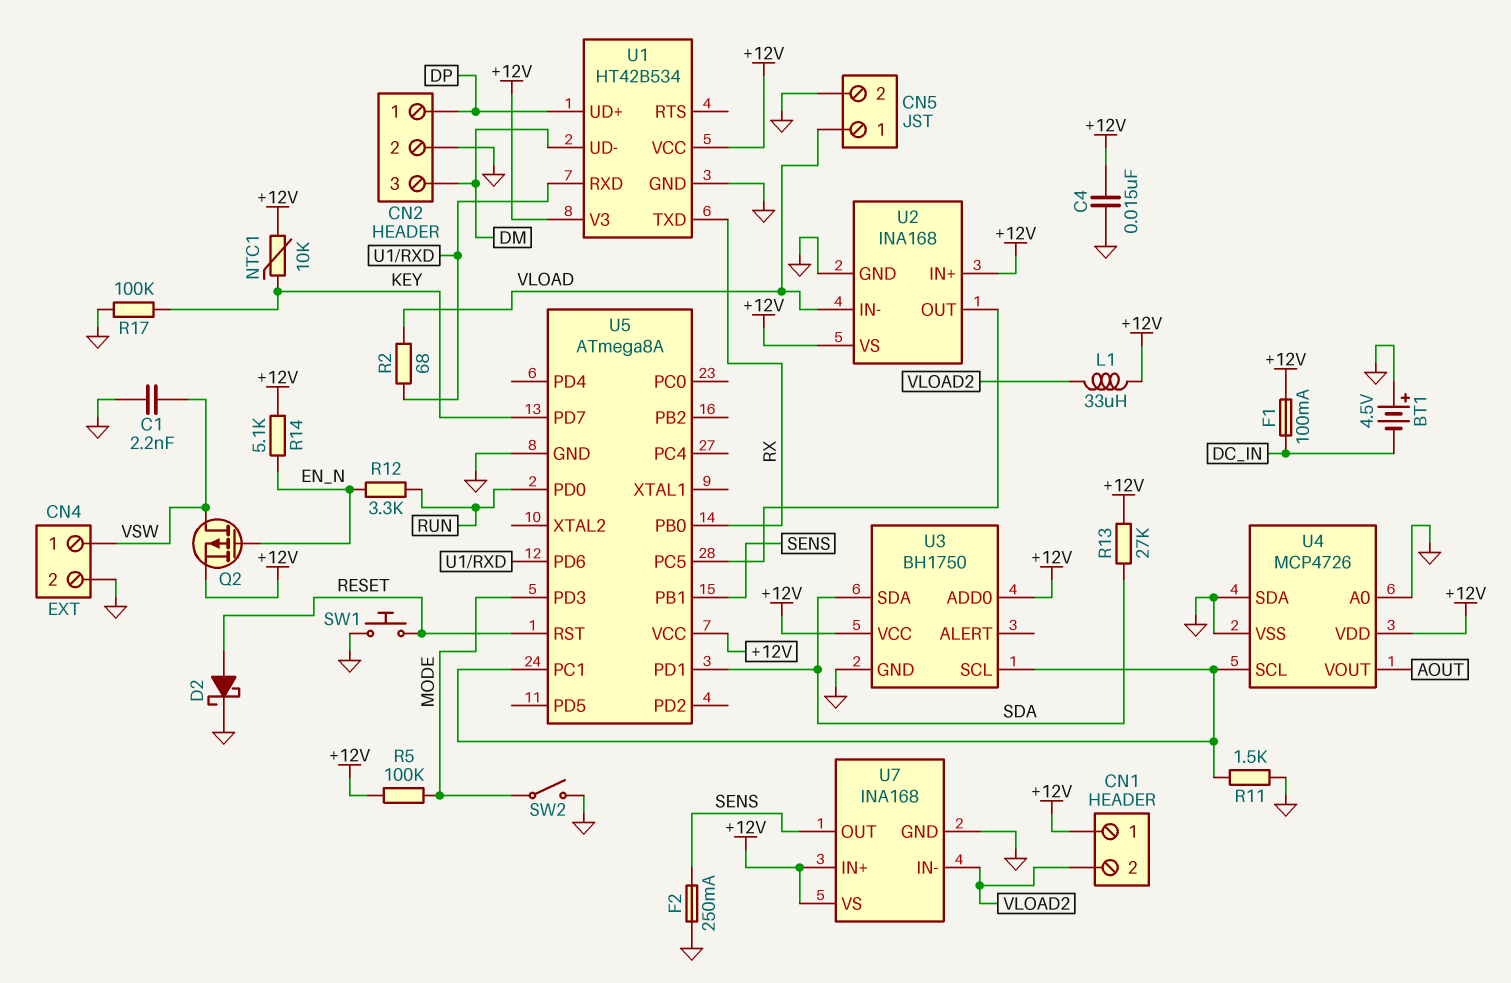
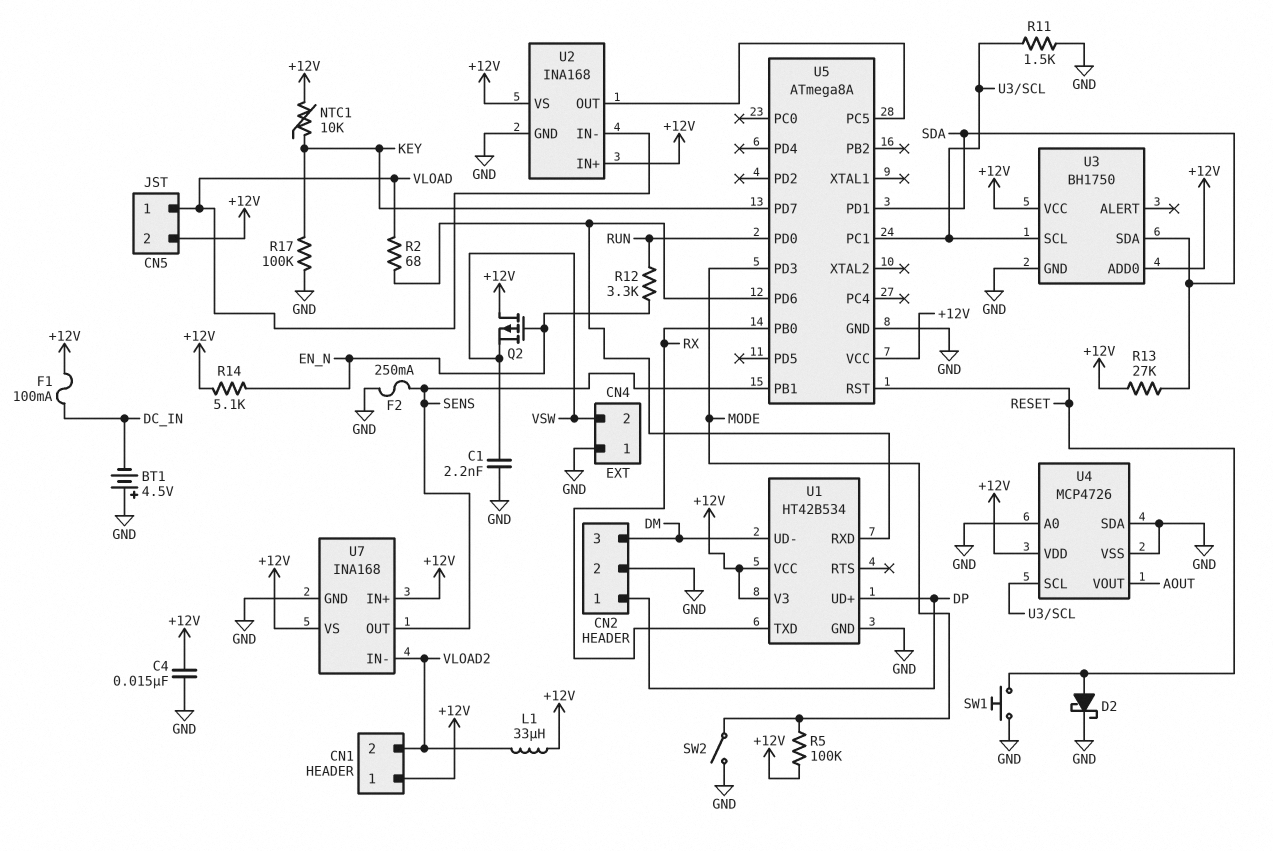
CN4 pin 1: VSW -> GND
CN4 pin 2: GND -> VSW
CN5 pin 2: GND -> +12V
Q2: PMOS (G EN_N, D VSW, S +12V) -> PMOS (G EN_N, D +12V, S VSW)

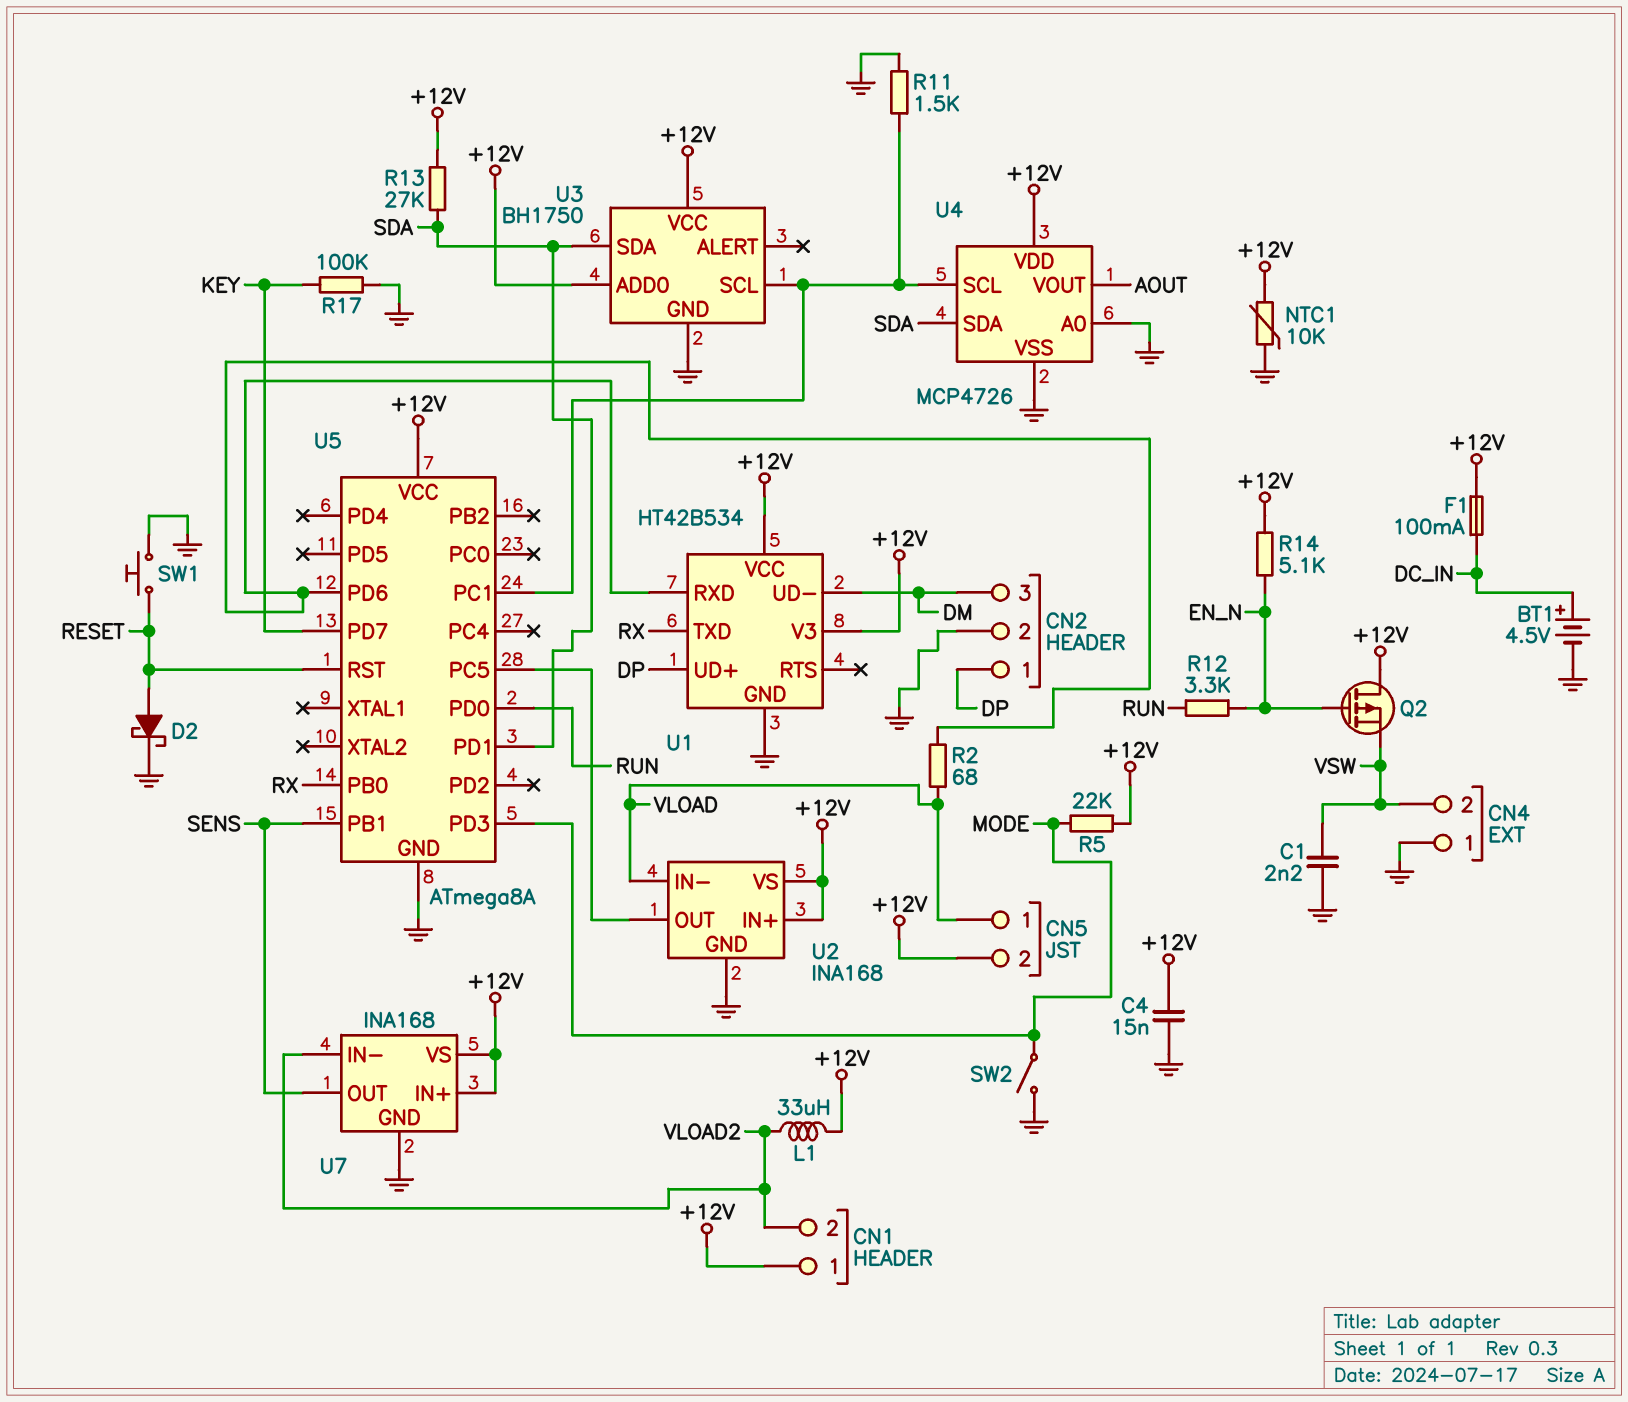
BT1: 4.5V (plus GND, minus DC_IN) -> 4.5V (plus DC_IN, minus GND)
F2: 250mA (GND, SENS) -> none
NTC1: 10k (+12V, KEY) -> 10k (+12V, GND)
R5: 100k (+12V, MODE) -> 22k (+12V, MODE)
U4 pin SDA: GND -> SDA

